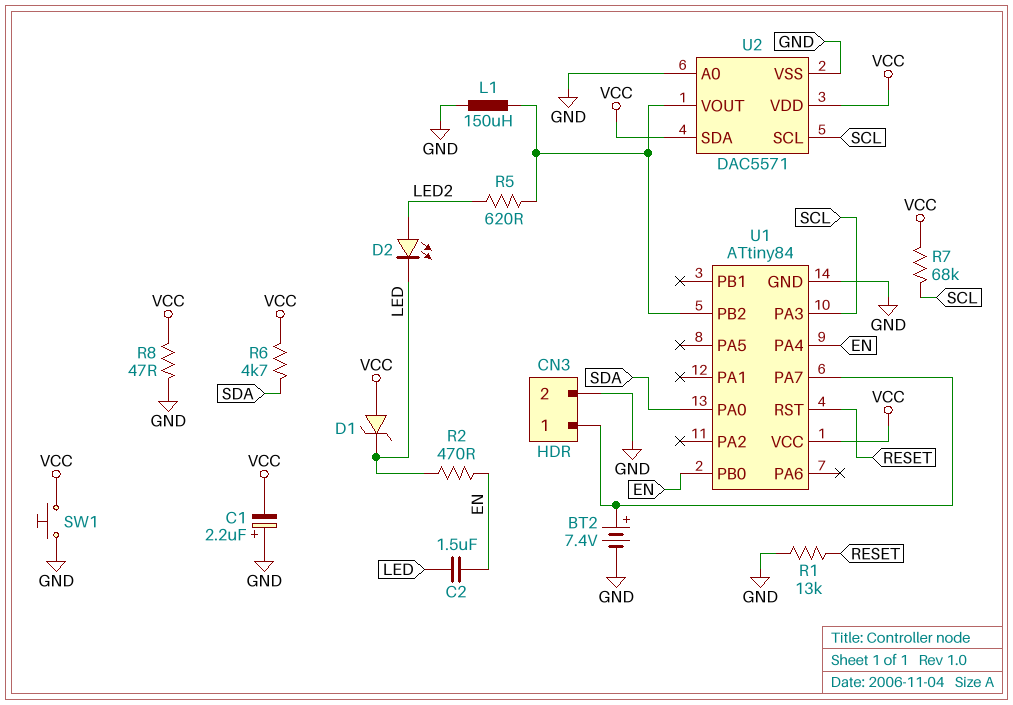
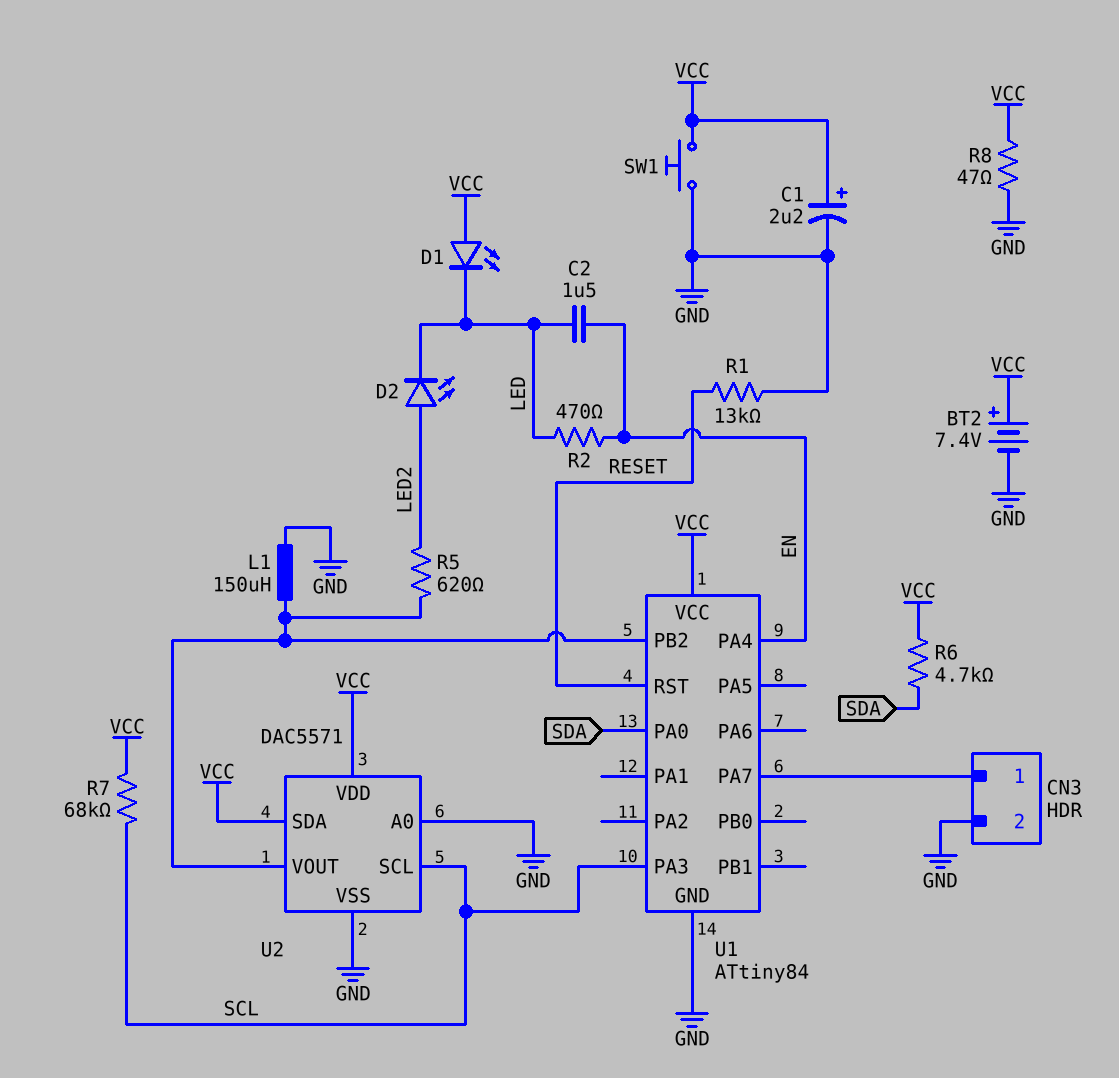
BT2: 7.4V (plus CN3/1, minus GND) -> 7.4V (plus VCC, minus GND)
C1: 2.2uF (plus GND, minus VCC) -> 2.2uF (plus VCC, minus GND)
D1: zener (A VCC, K LED) -> LED (A VCC, K LED)
U1 pin PB0: EN -> none

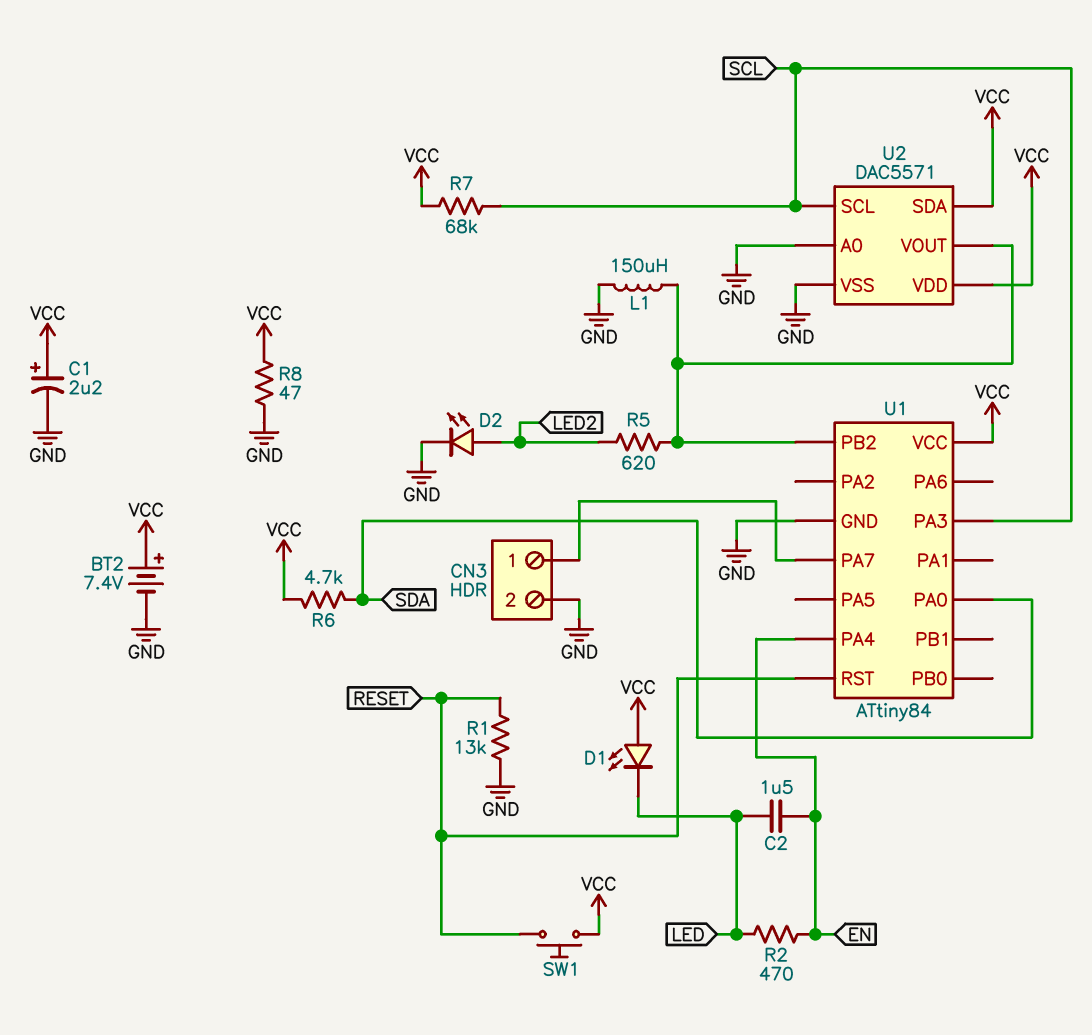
D2: LED (A LED2, K LED) -> LED (A LED2, K GND)
SW1: button (GND, VCC) -> button (RESET, VCC)

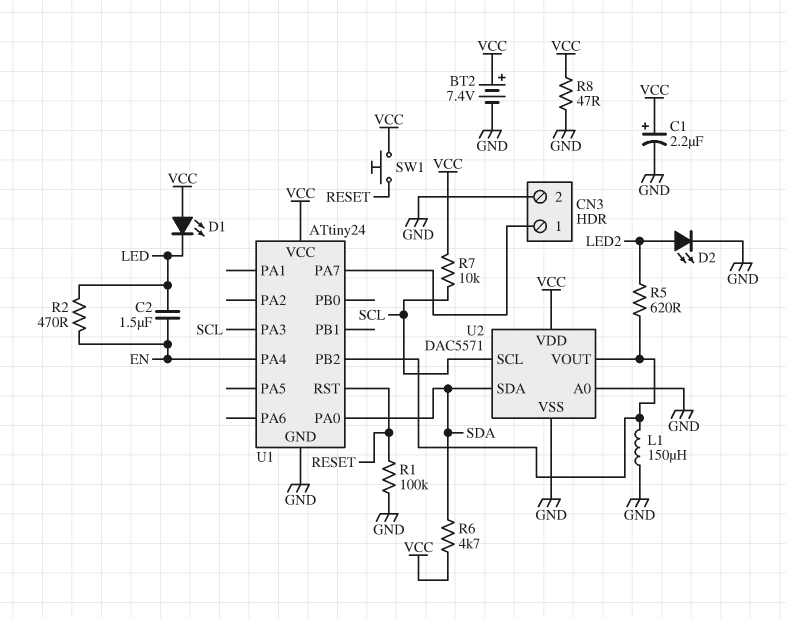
R1: 13k (GND, RESET) -> 100k (GND, RESET)
R7: 68k (SCL, VCC) -> 10k (SCL, VCC)
U1: ATtiny84 -> ATtiny24
U2 pin SDA: VCC -> SDA

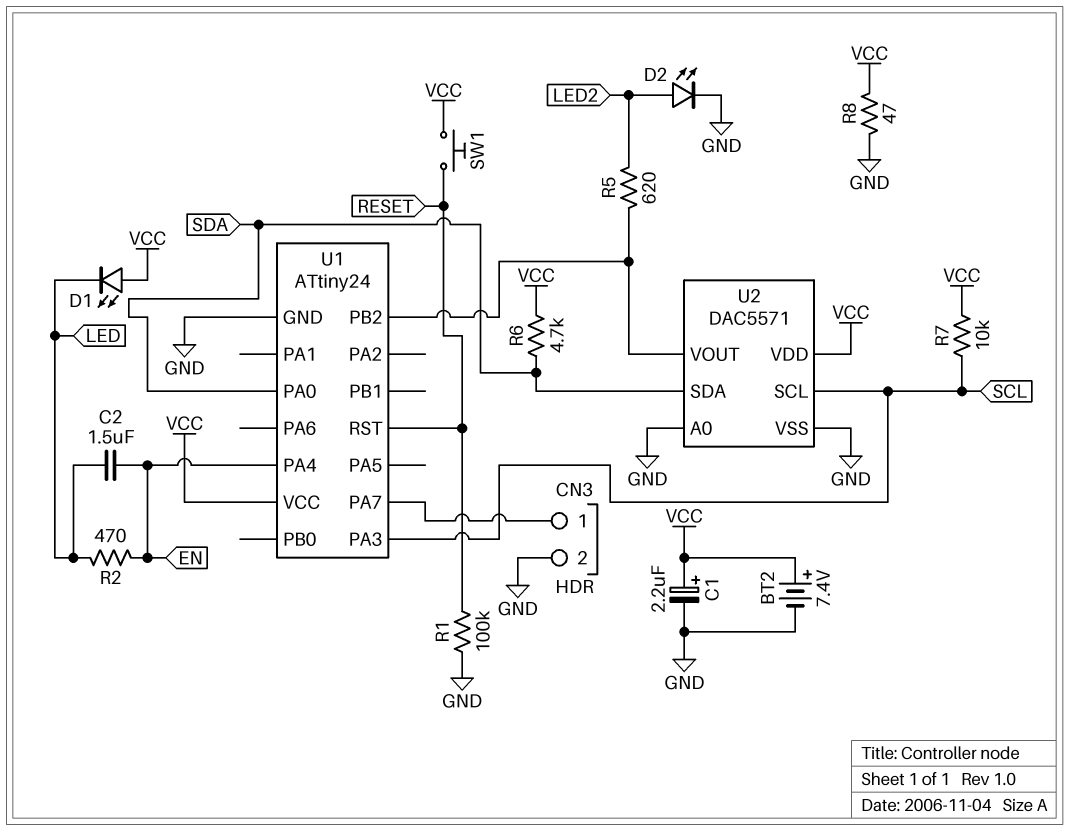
L1: 150uH (GND, U1/PB2) -> none

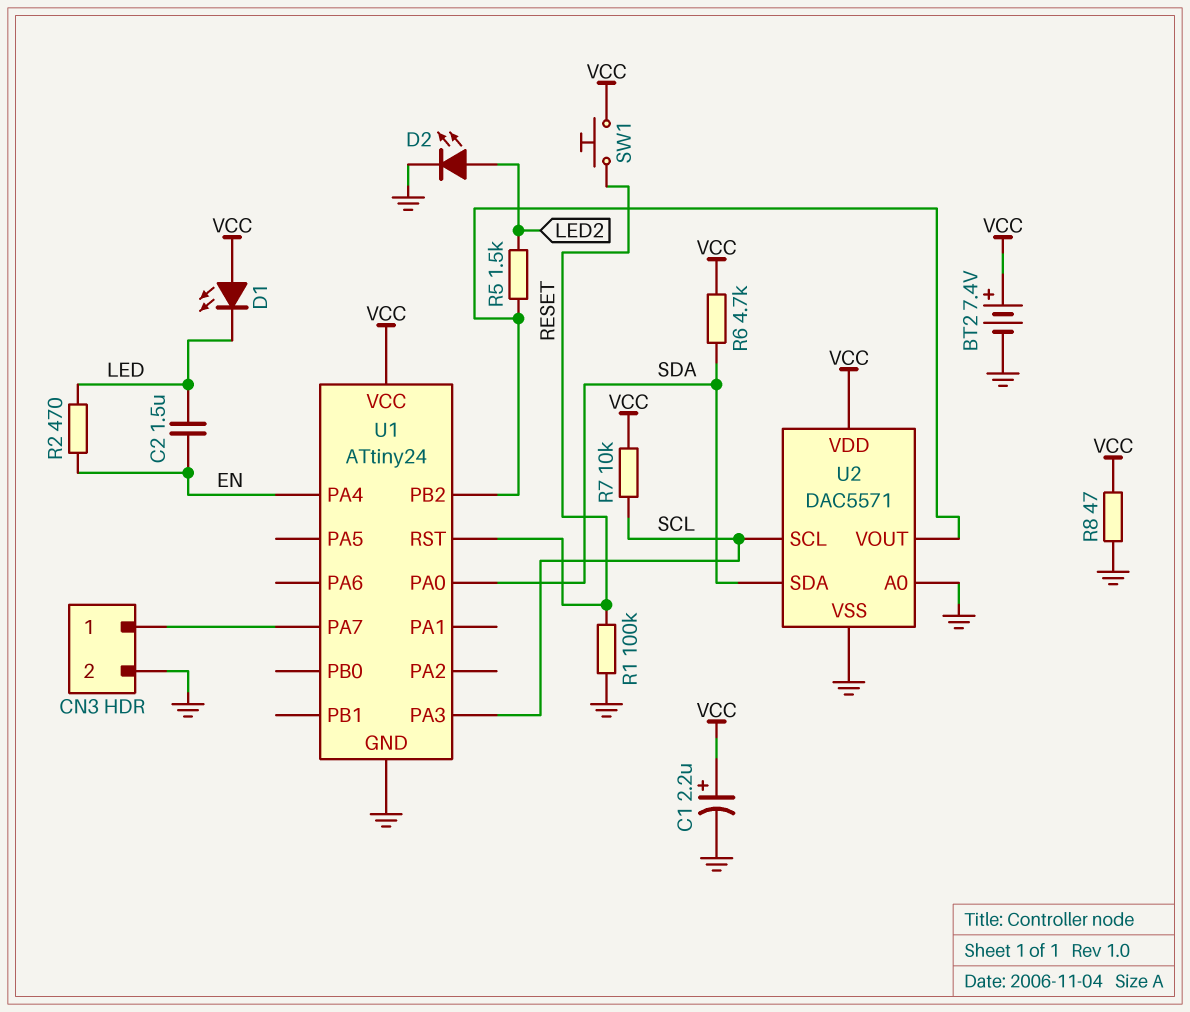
R5: 620 (LED2, U1/PB2) -> 1.5k (LED2, U1/PB2)

